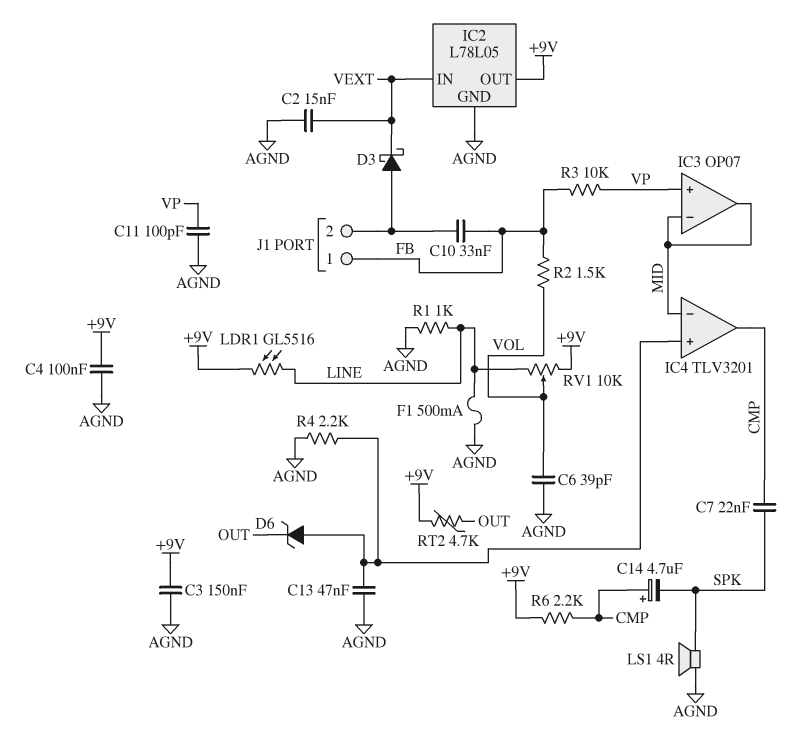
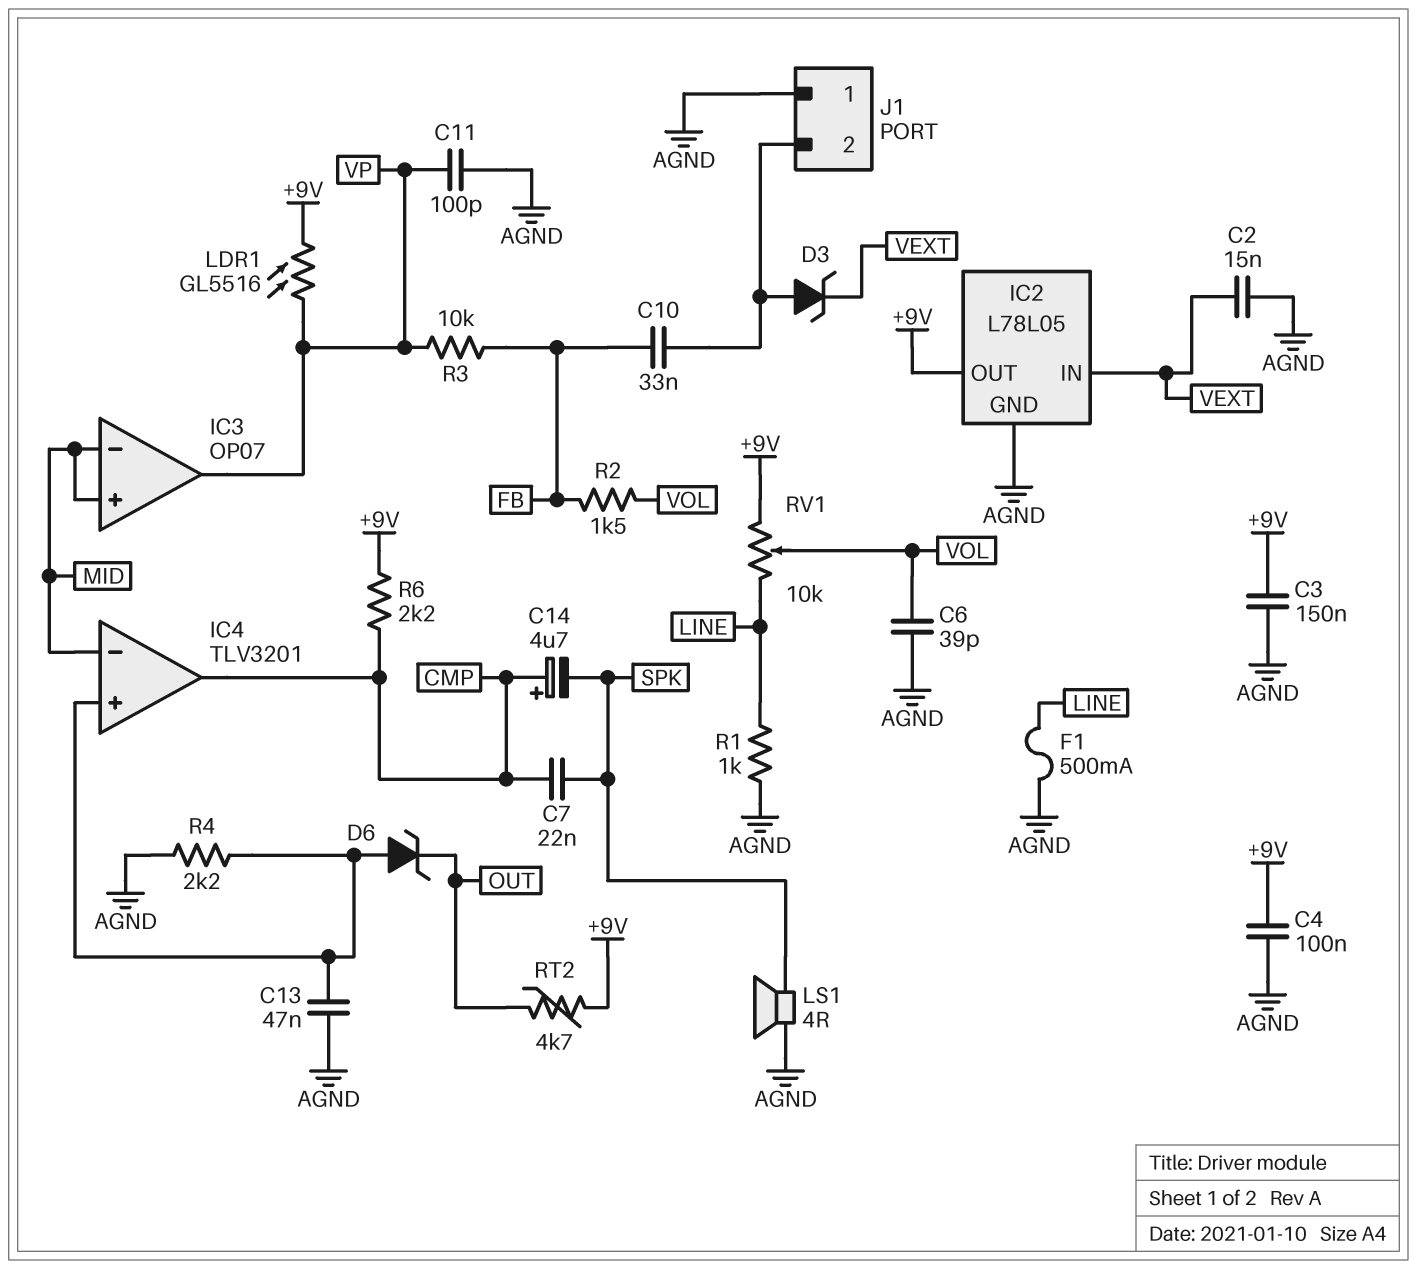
D3: schottky (A J1/2, K VEXT) -> zener (A J1/2, K VEXT)
IC3 pin in+: VP -> MID
IC3 pin out: MID -> VP
J1 pin 1: FB -> AGND
LDR1: GL5516 (+9V, LINE) -> GL5516 (+9V, VP)

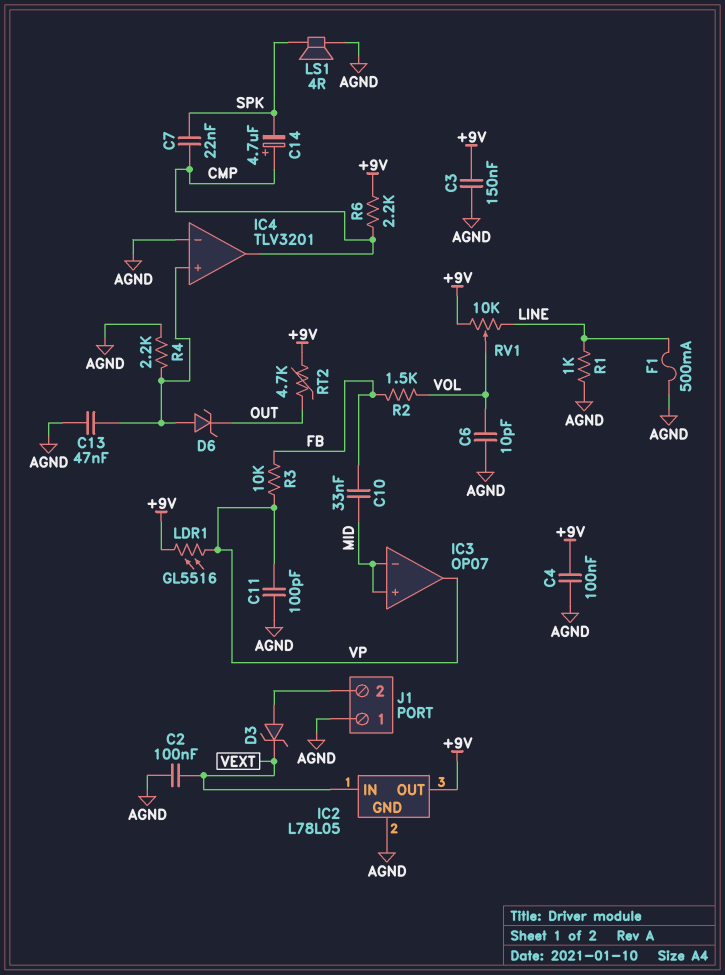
C2: 15nF (AGND, VEXT) -> 100nF (AGND, VEXT)
C6: 39pF (AGND, VOL) -> 10pF (AGND, VOL)
C10: 33nF (FB, J1/2) -> 33nF (FB, MID)
IC4 pin in-: MID -> AGND

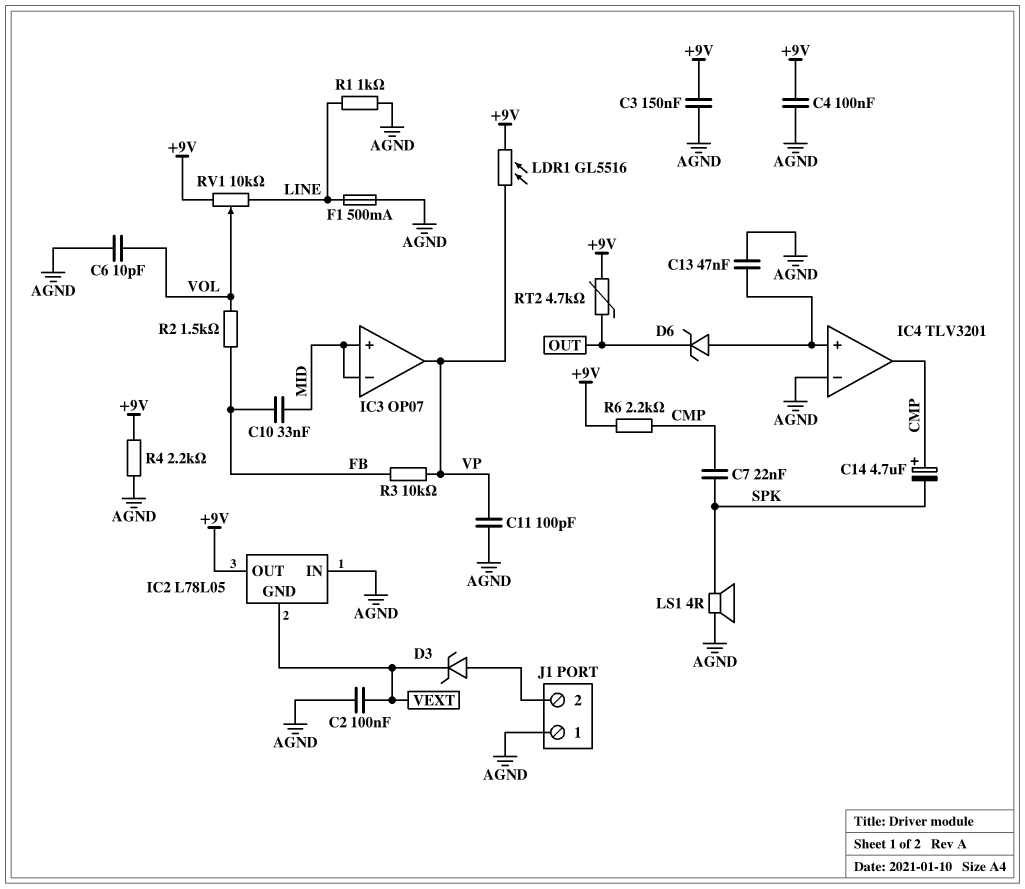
IC2 pin GND: AGND -> VEXT
IC2 pin IN: VEXT -> AGND
R4: 2.2k (AGND, IC4/in+) -> 2.2k (+9V, AGND)

